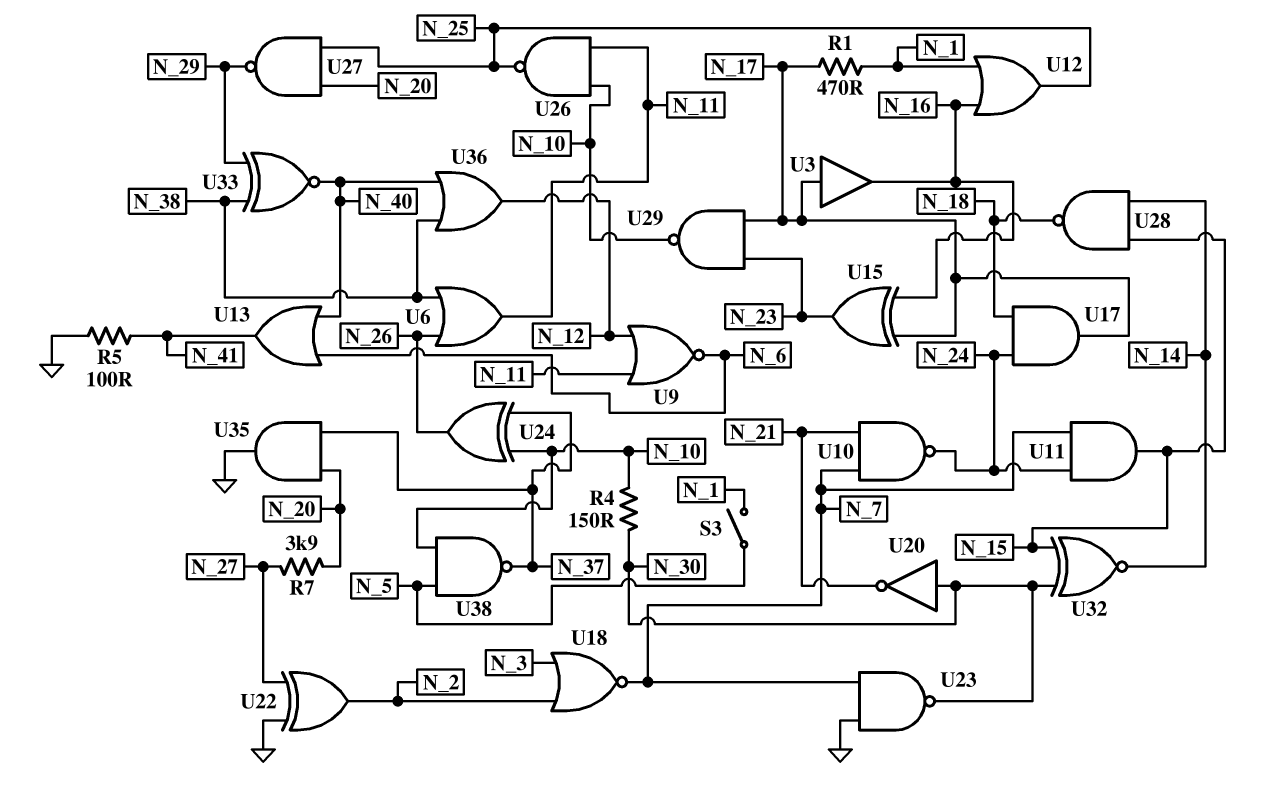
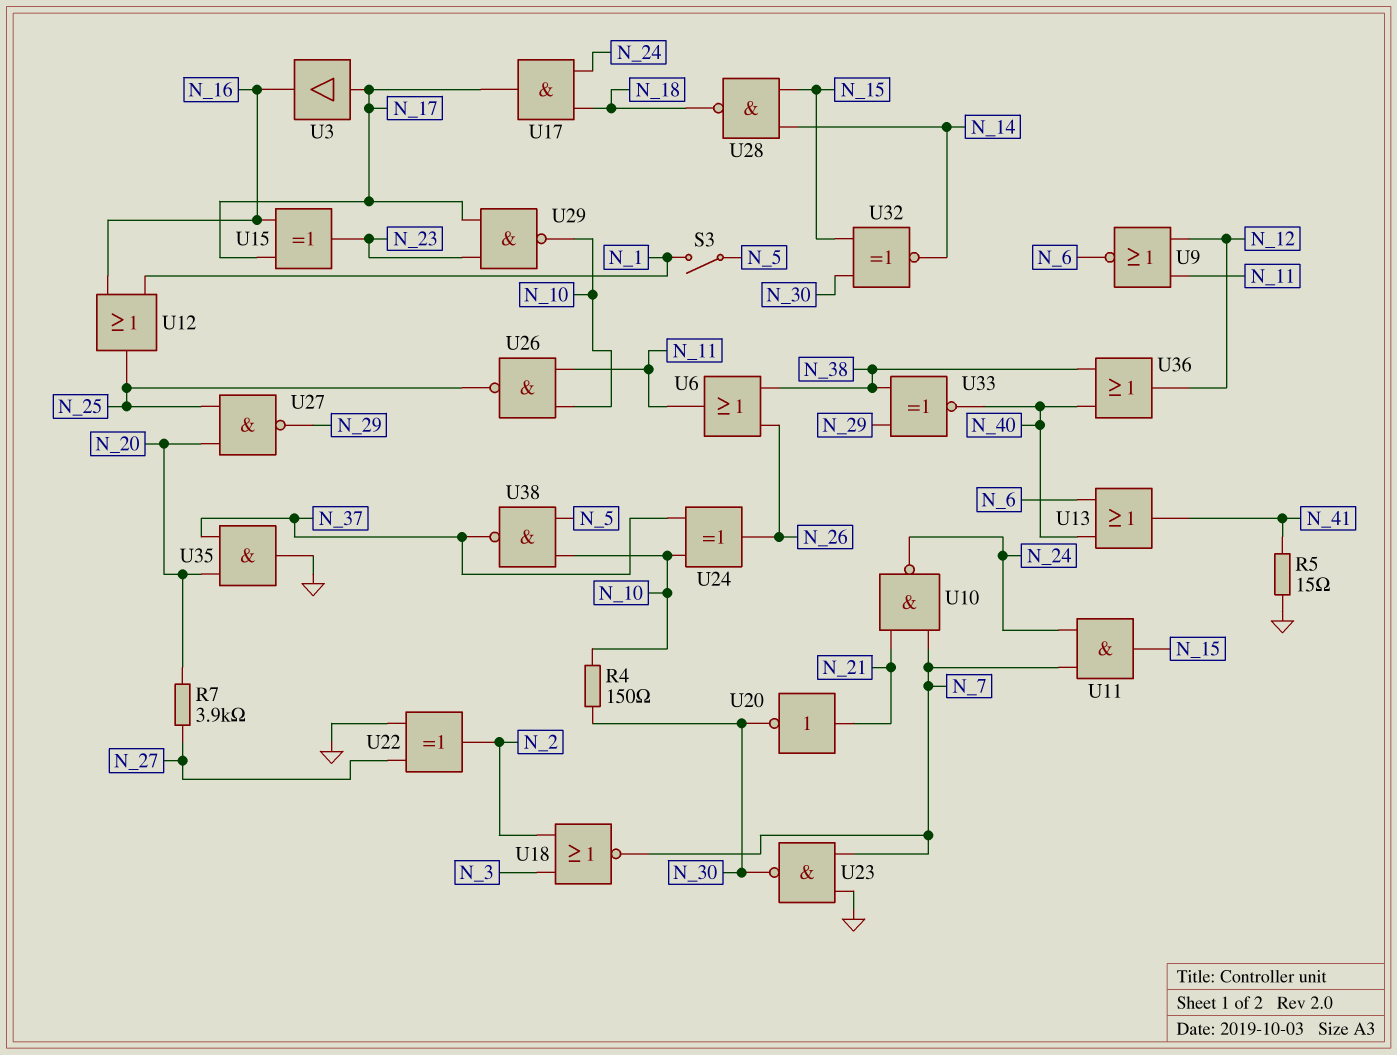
R1: 470 (N_1, N_17) -> none
R5: 100 (GND, N_41) -> 15 (GND, N_41)
U20: NOT (in N_30, out N_21) -> NOT (in N_21, out N_30)

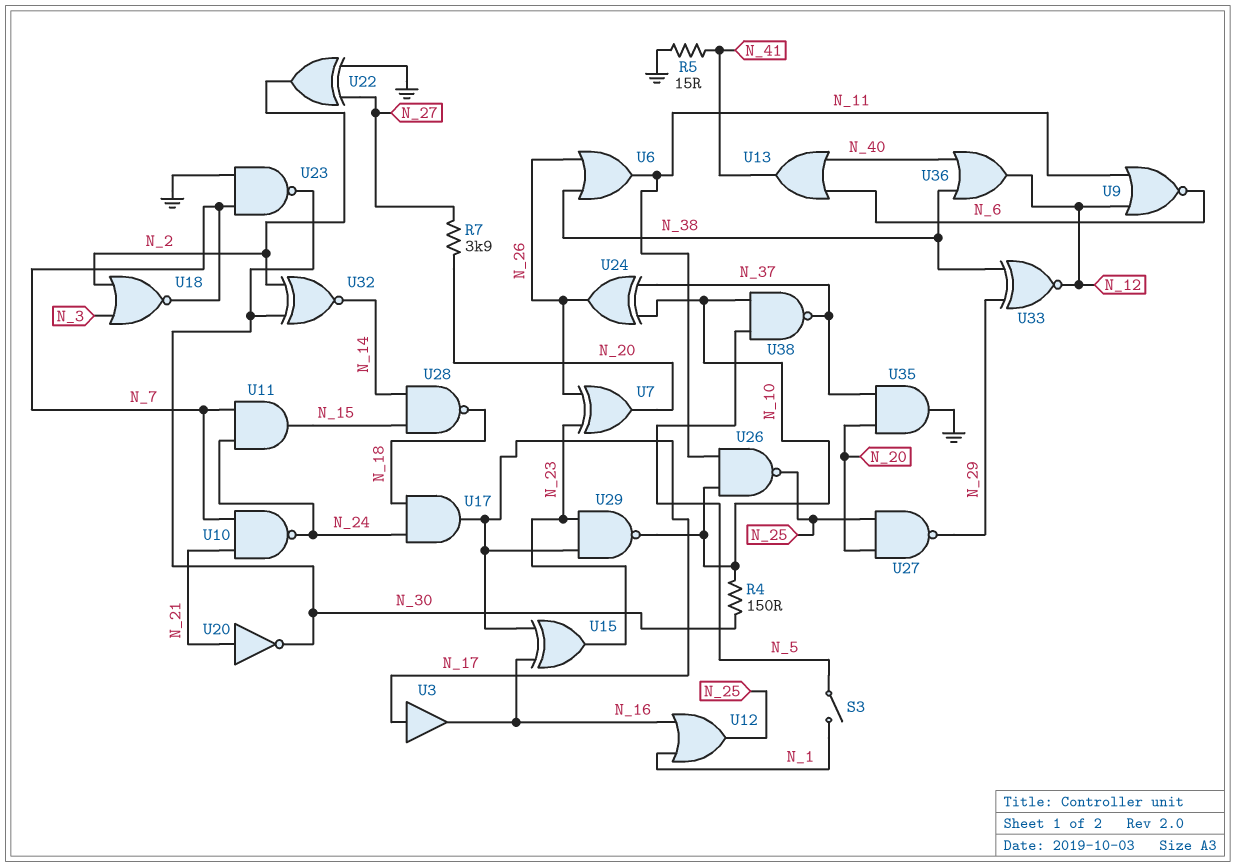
U7: none -> XOR (in N_23, in N_26, out N_20)
U32: XNOR (in N_15, in N_30, out N_14) -> XNOR (in N_2, in N_30, out N_14)
U33: XNOR (in N_29, in N_38, out N_40) -> XNOR (in N_29, in N_38, out N_12)

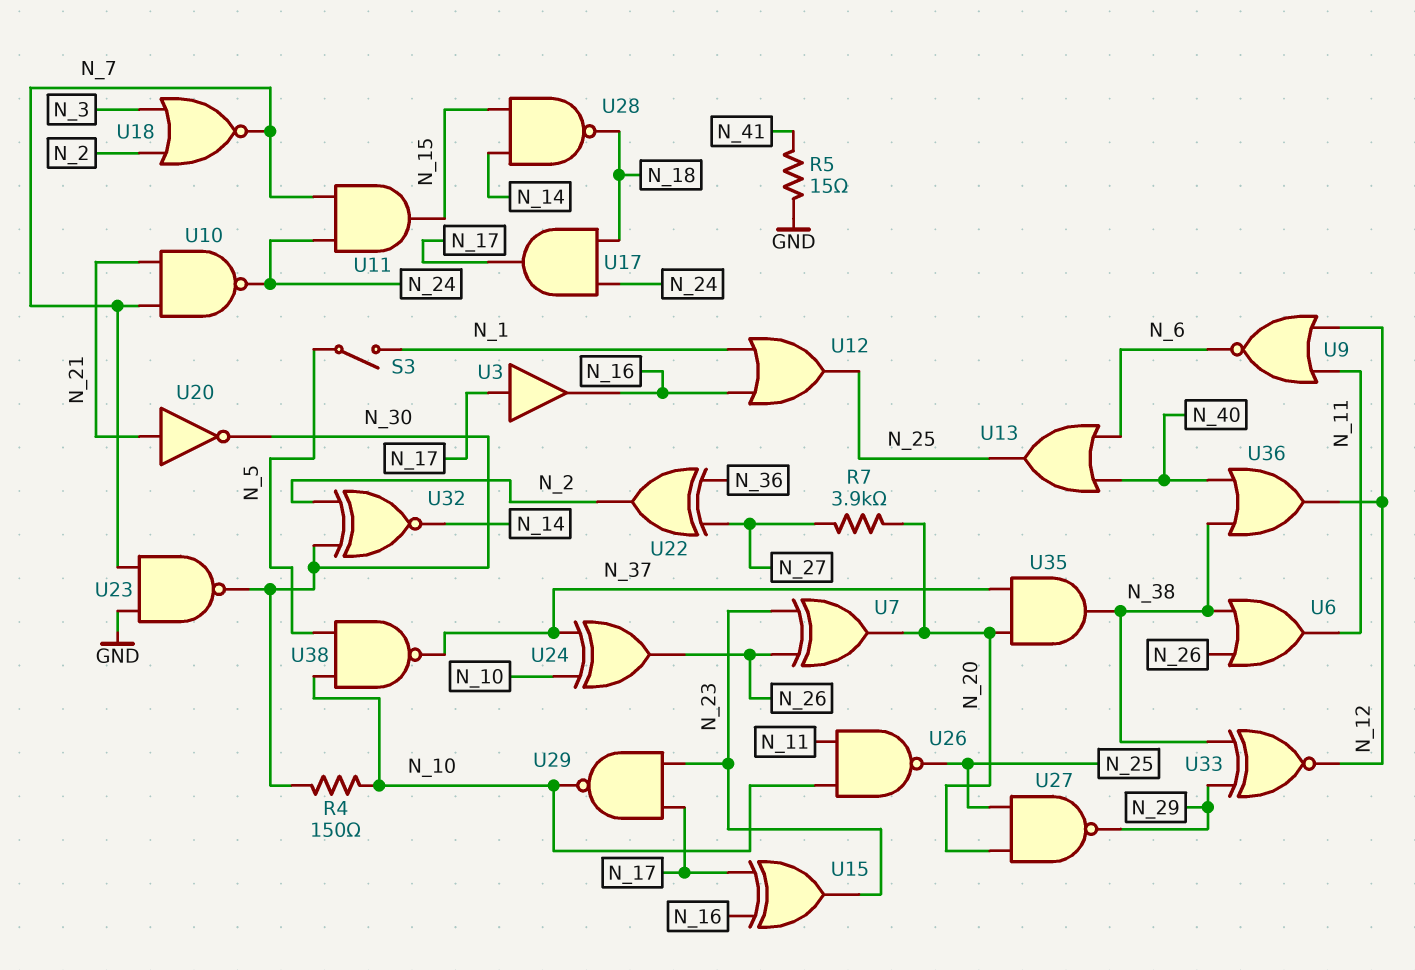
U13: OR (in N_6, in N_40, out N_41) -> OR (in N_6, in N_40, out N_25)
U22: XOR (in GND, in N_27, out N_2) -> XOR (in N_27, in N_36, out N_2)
U35: AND (in N_20, in N_37, out GND) -> AND (in N_20, in N_37, out N_38)

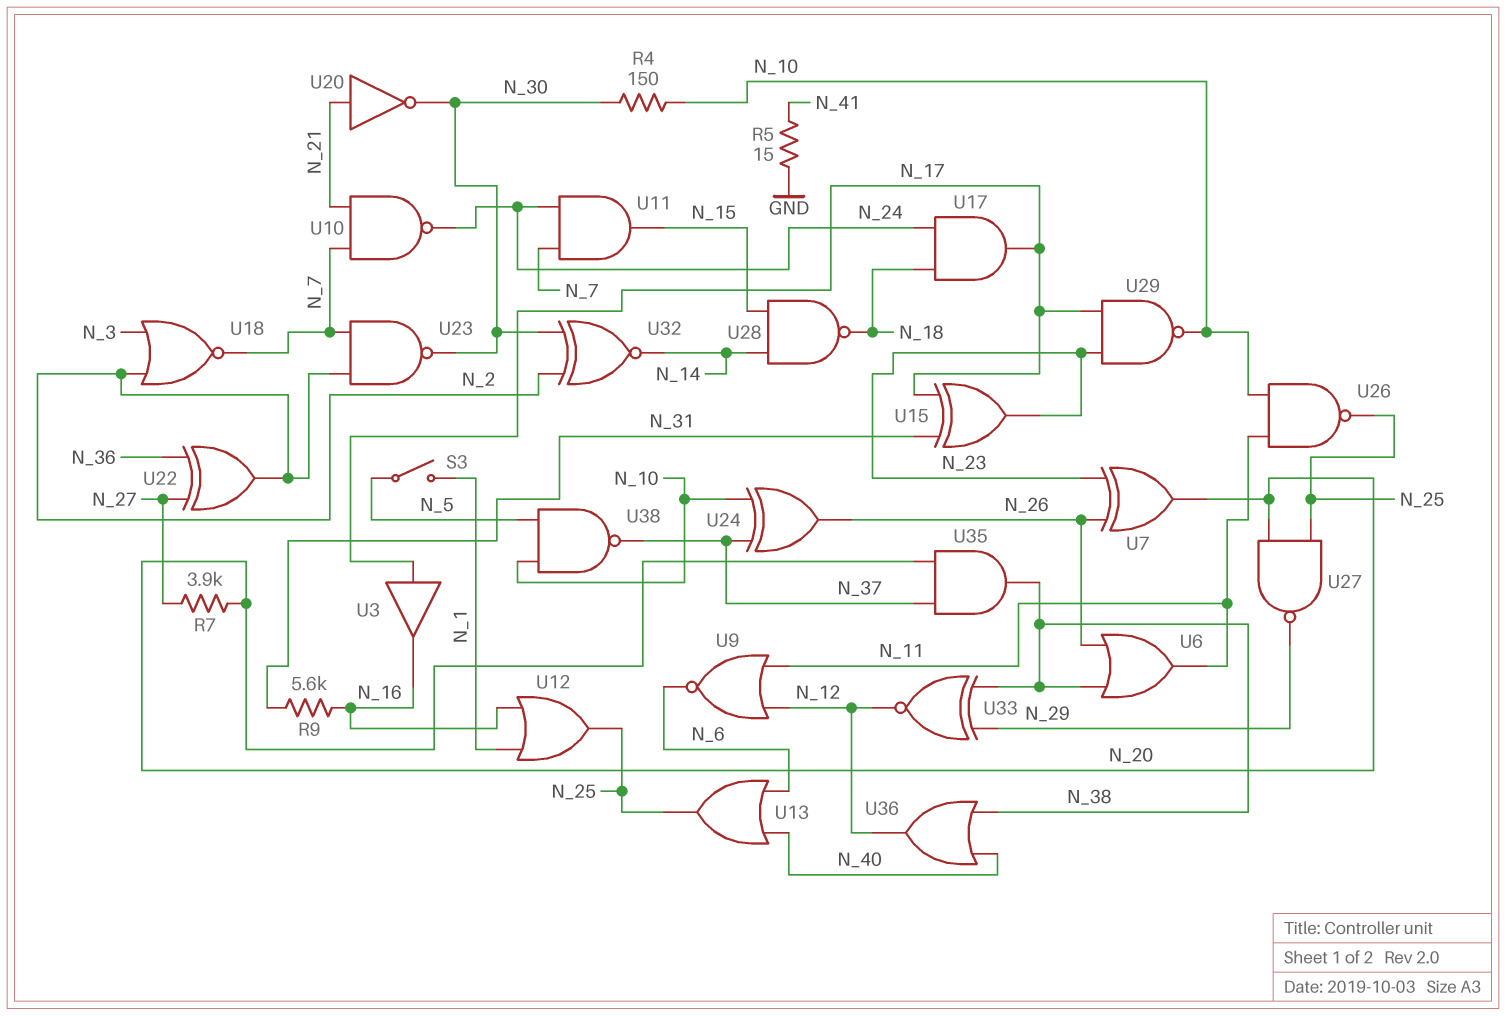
R9: none -> 5.6k (N_16, N_31)
U15: XOR (in N_16, in N_17, out N_23) -> XOR (in N_17, in N_31, out N_23)
U23: NAND (in GND, in N_7, out N_30) -> NAND (in N_2, in N_7, out N_30)

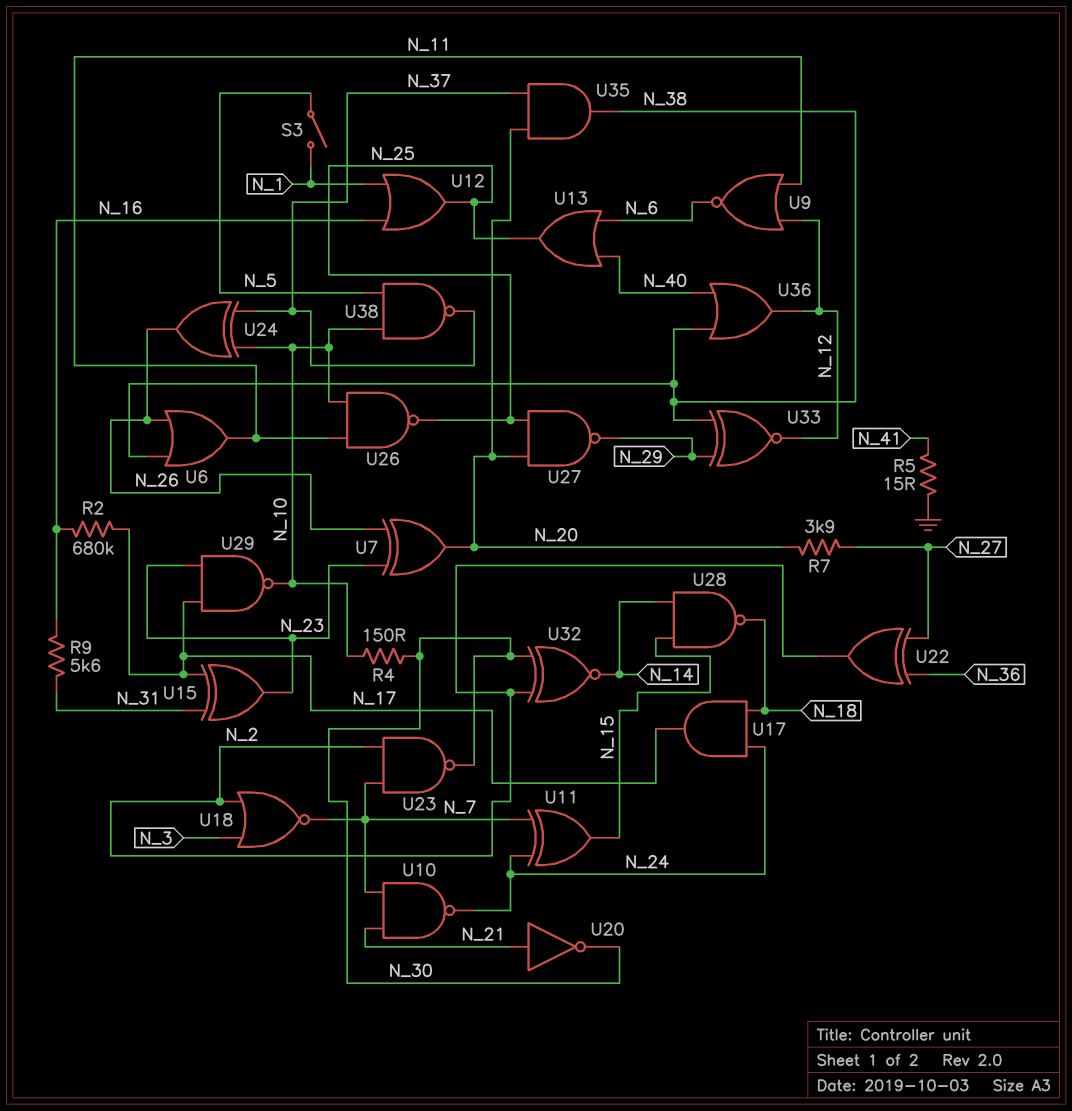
R2: none -> 680k (N_16, N_17)
U3: buffer (in N_17, out N_16) -> none
U11: AND (in N_7, in N_24, out N_15) -> XOR (in N_7, in N_24, out N_15)

